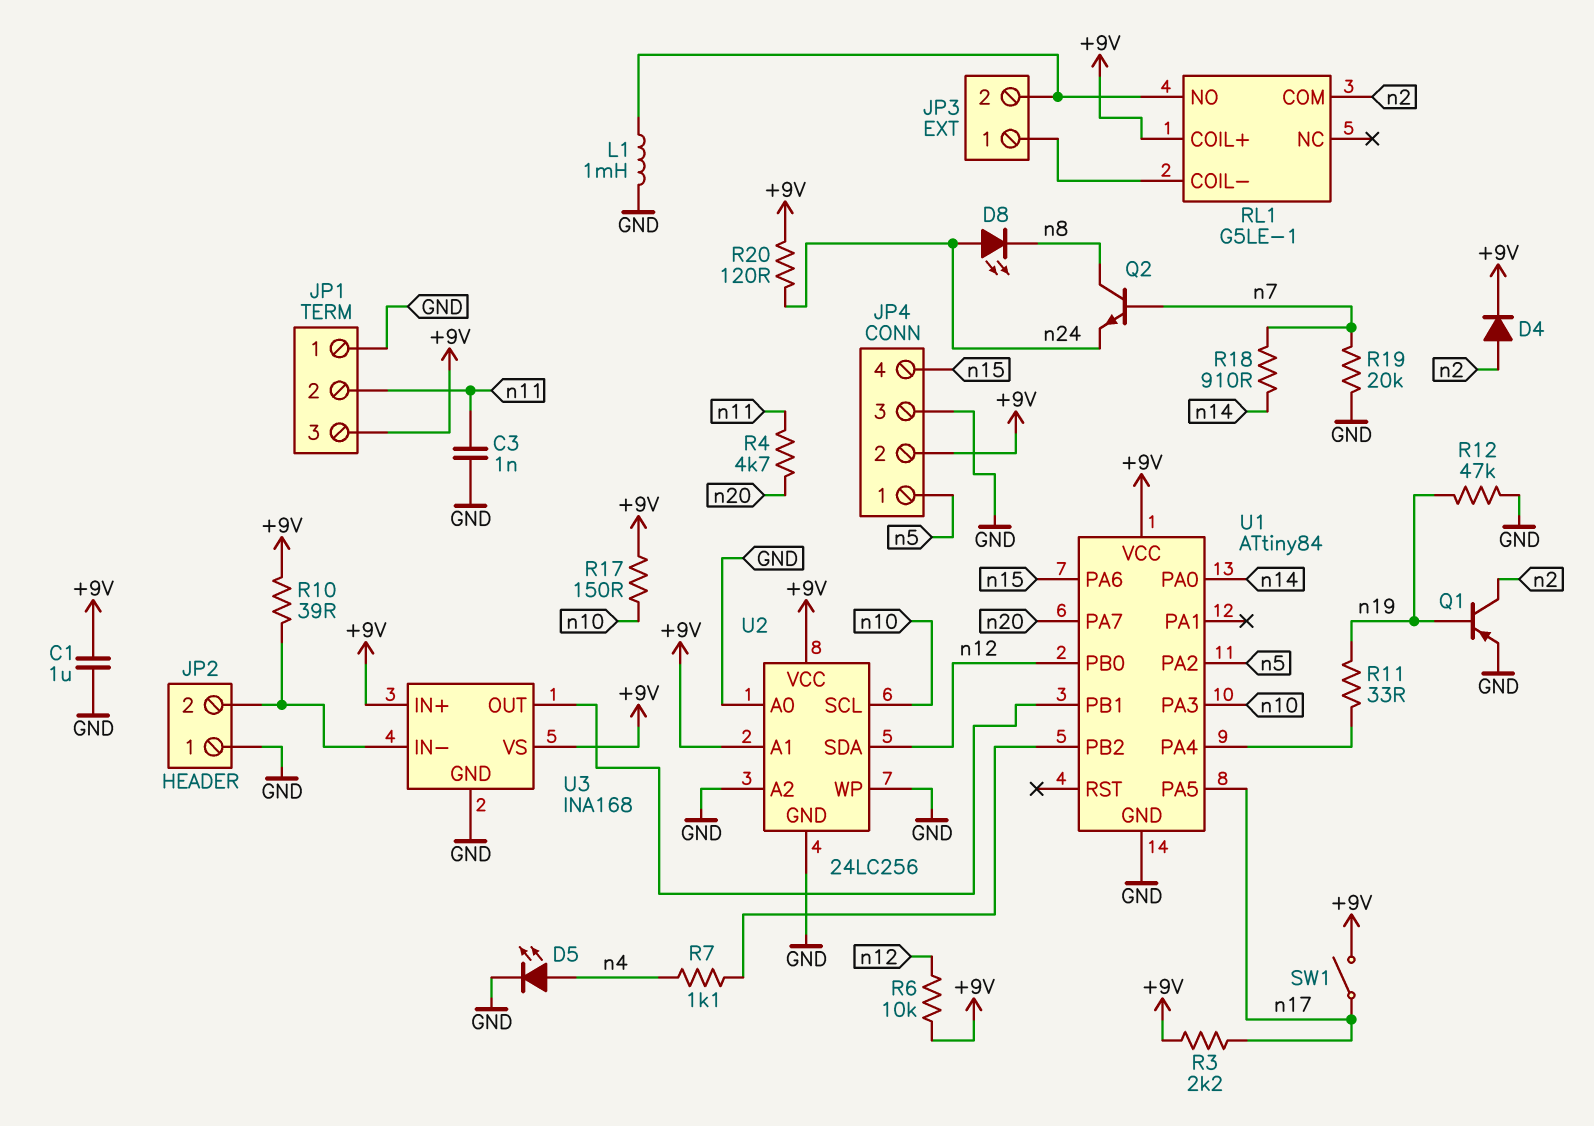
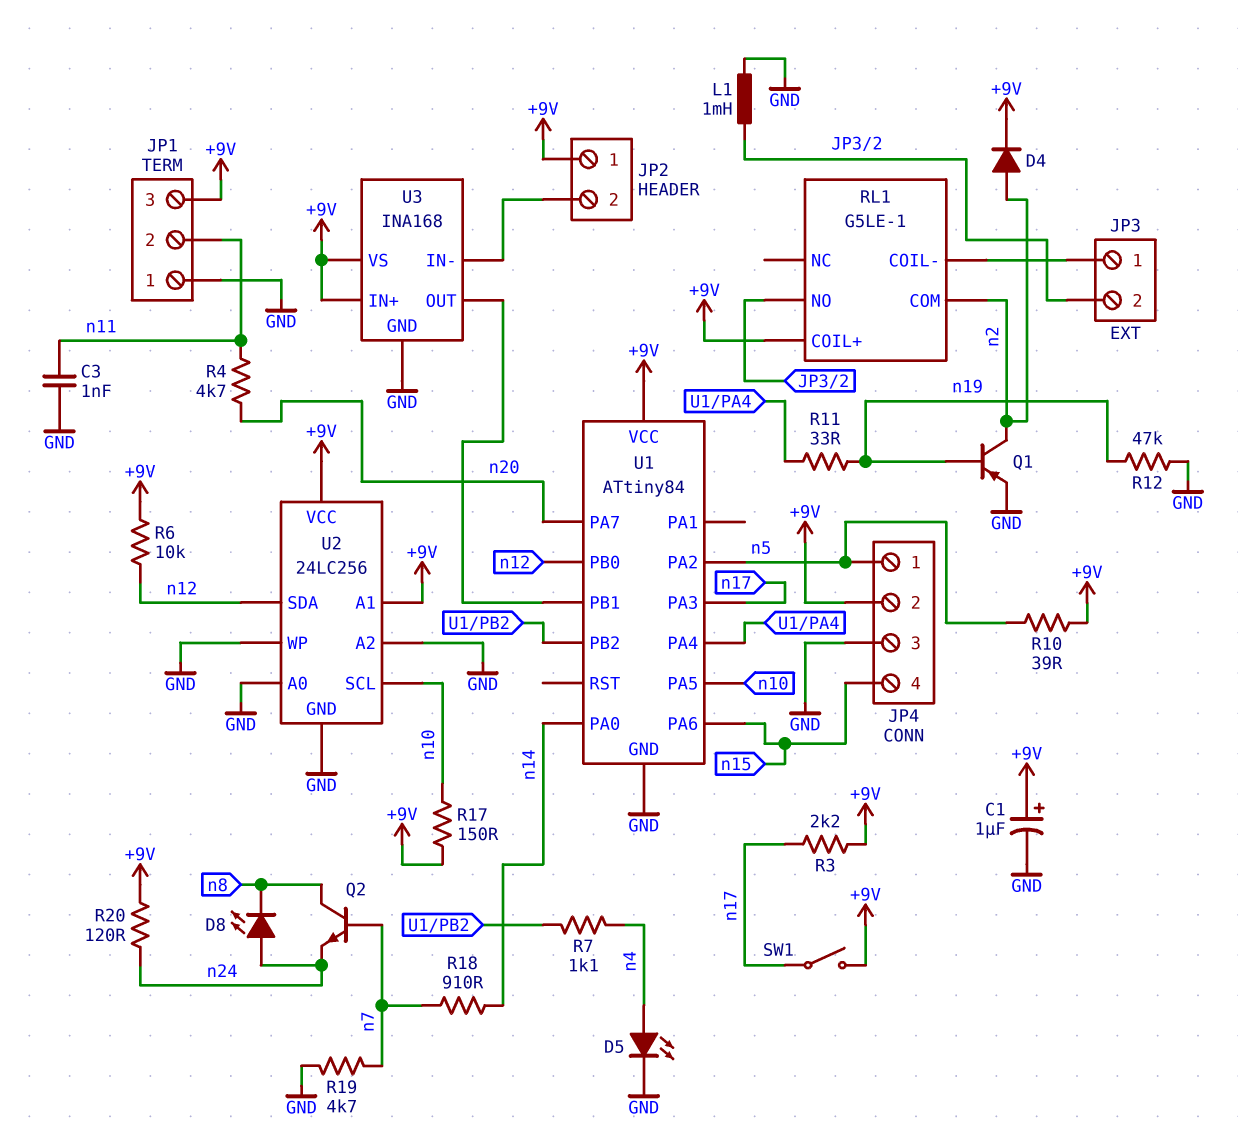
C1: 1uF (+9V, GND) -> 1uF (plus +9V, minus GND)
JP2 pin 1: GND -> +9V
R10: 39 (+9V, JP2/2) -> 39 (+9V, n5)
R19: 20k (GND, n7) -> 4.7k (GND, n7)
U1 pin PA3: n10 -> n17
U1 pin PA5: n17 -> n10

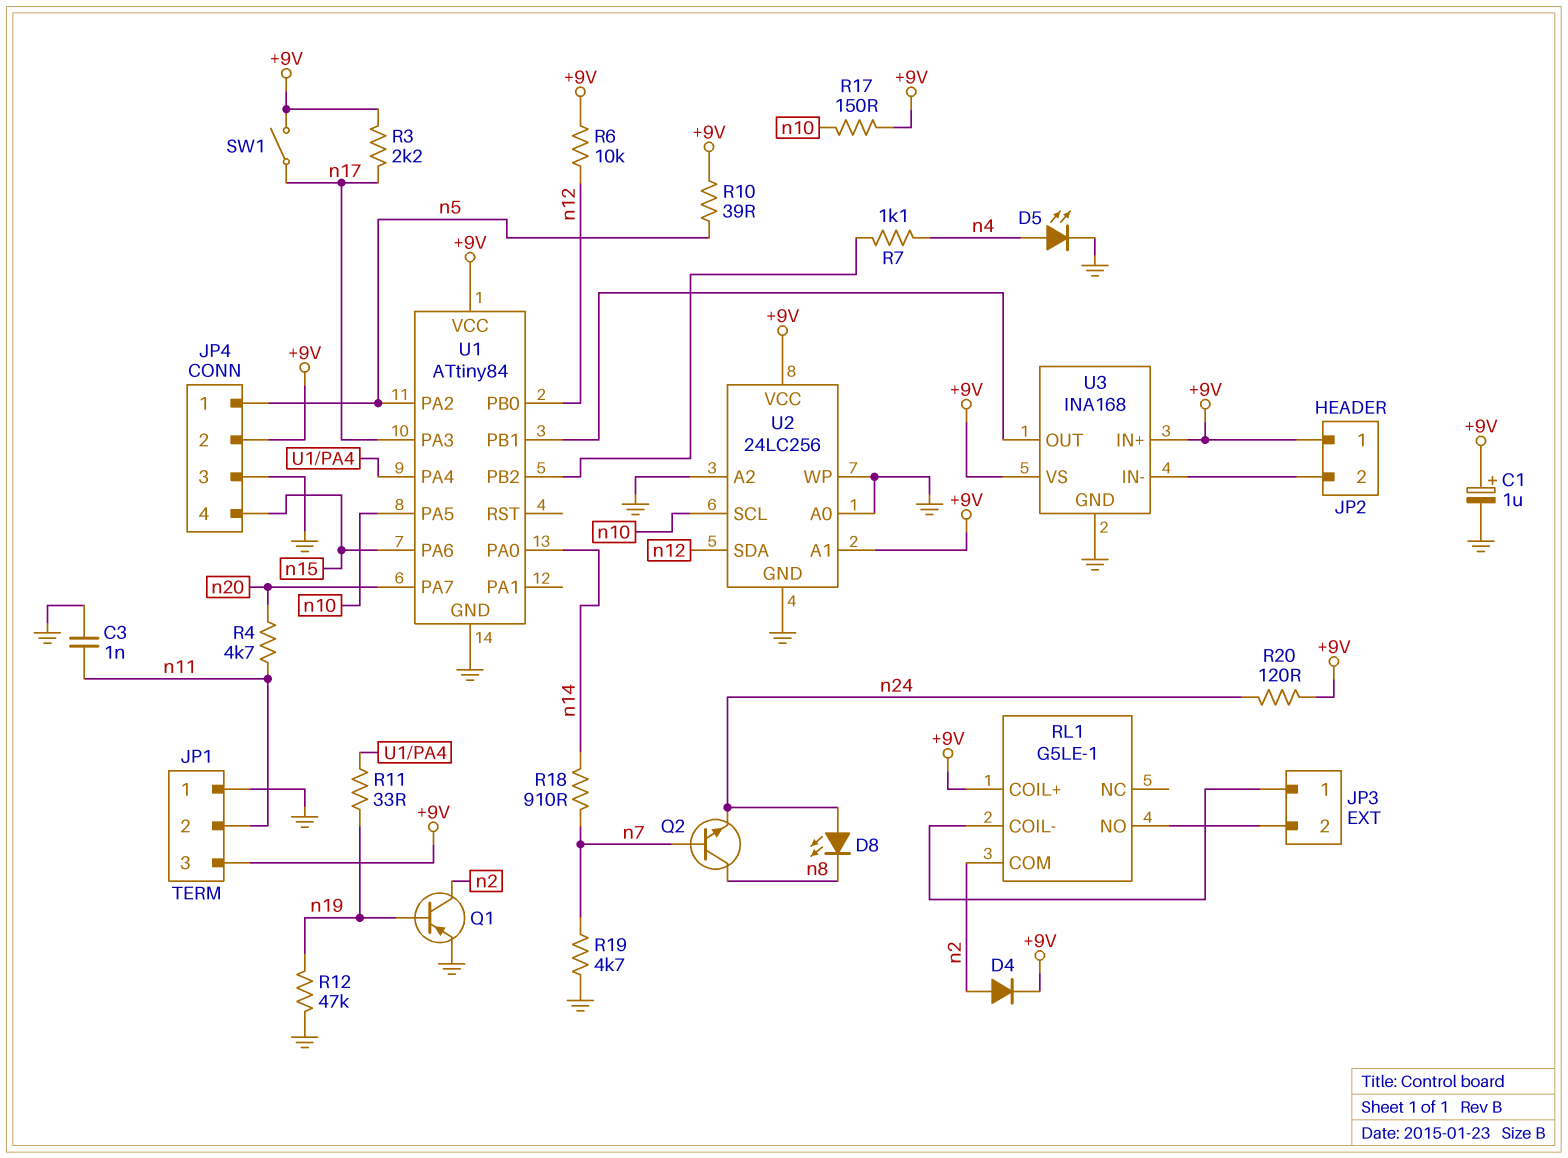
L1: 1mH (GND, JP3/2) -> none

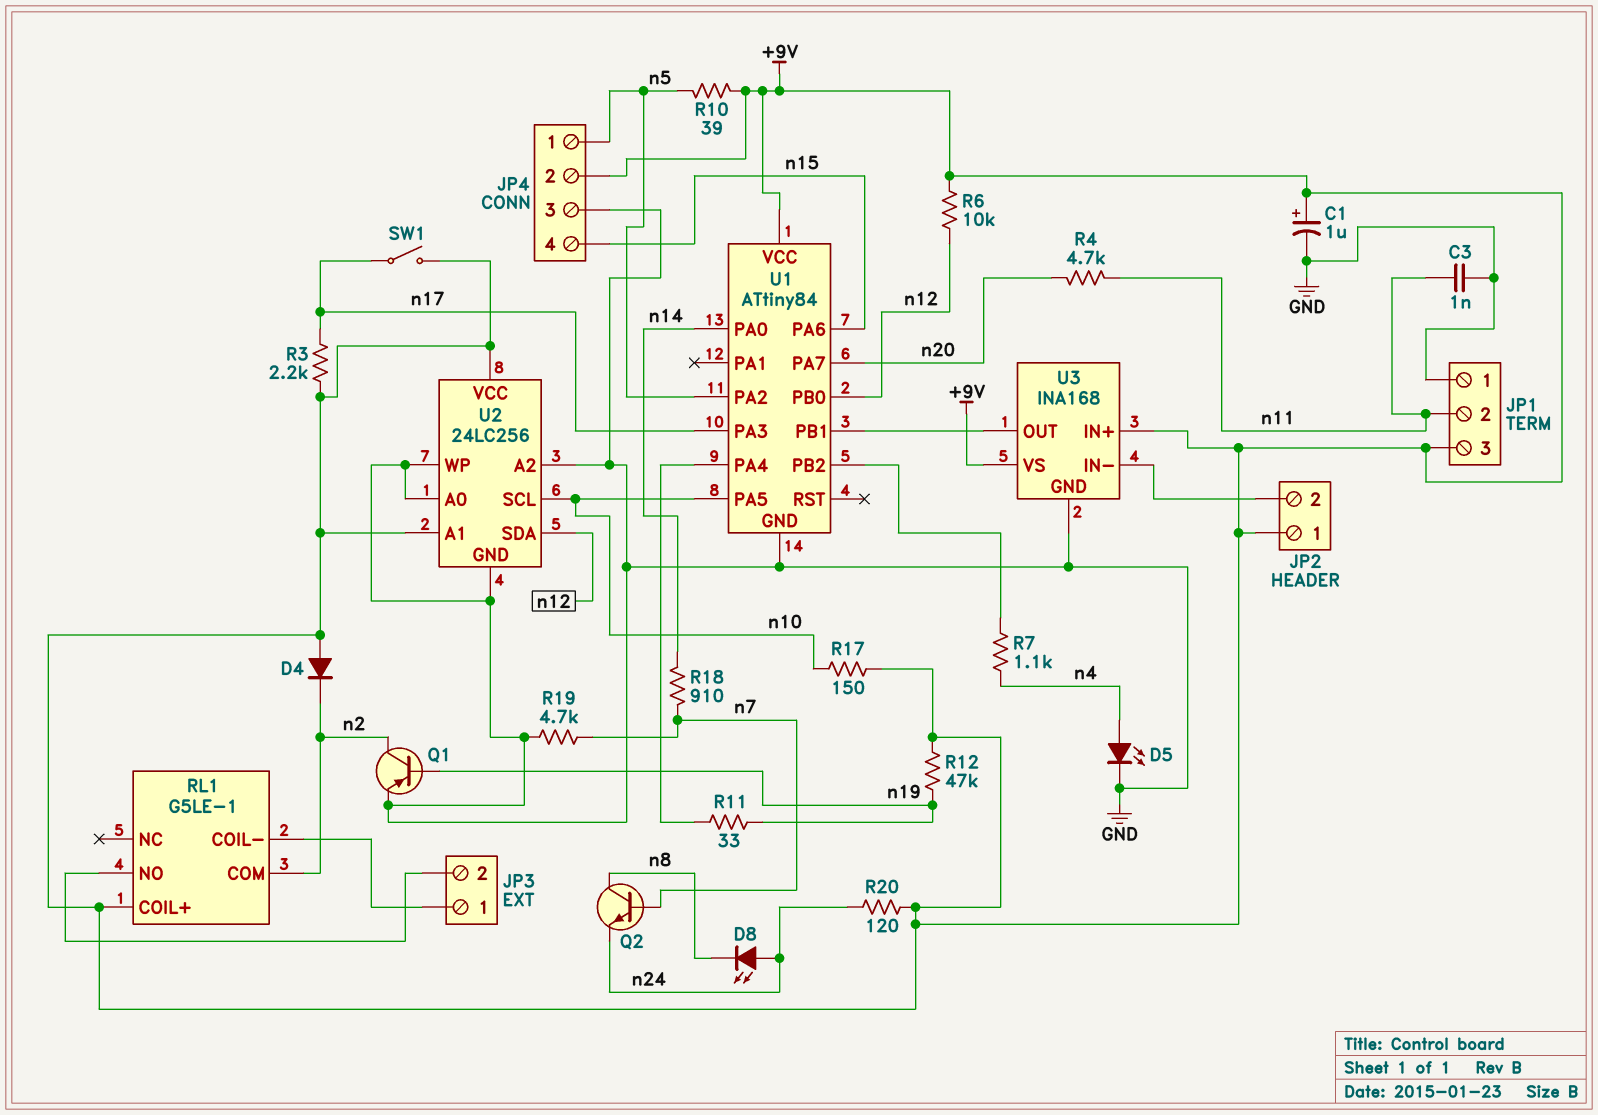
D4: diode (A n2, K +9V) -> diode (A +9V, K n2)
R12: 47k (GND, n19) -> 47k (+9V, n19)

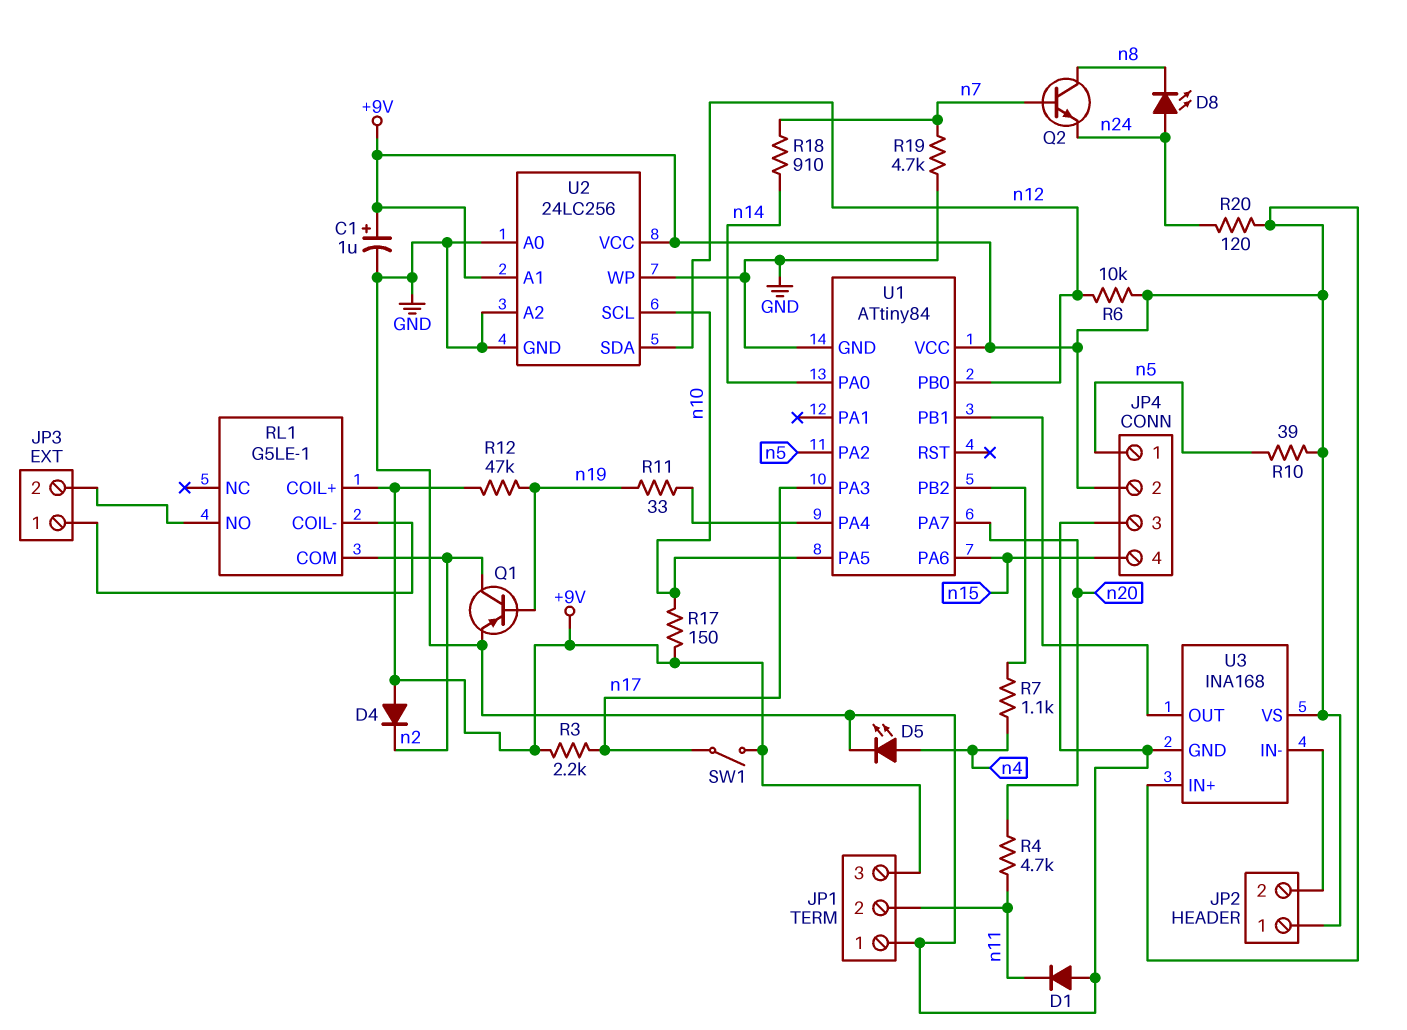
C3: 1nF (GND, n11) -> none
D1: none -> diode (A GND, K n11)

